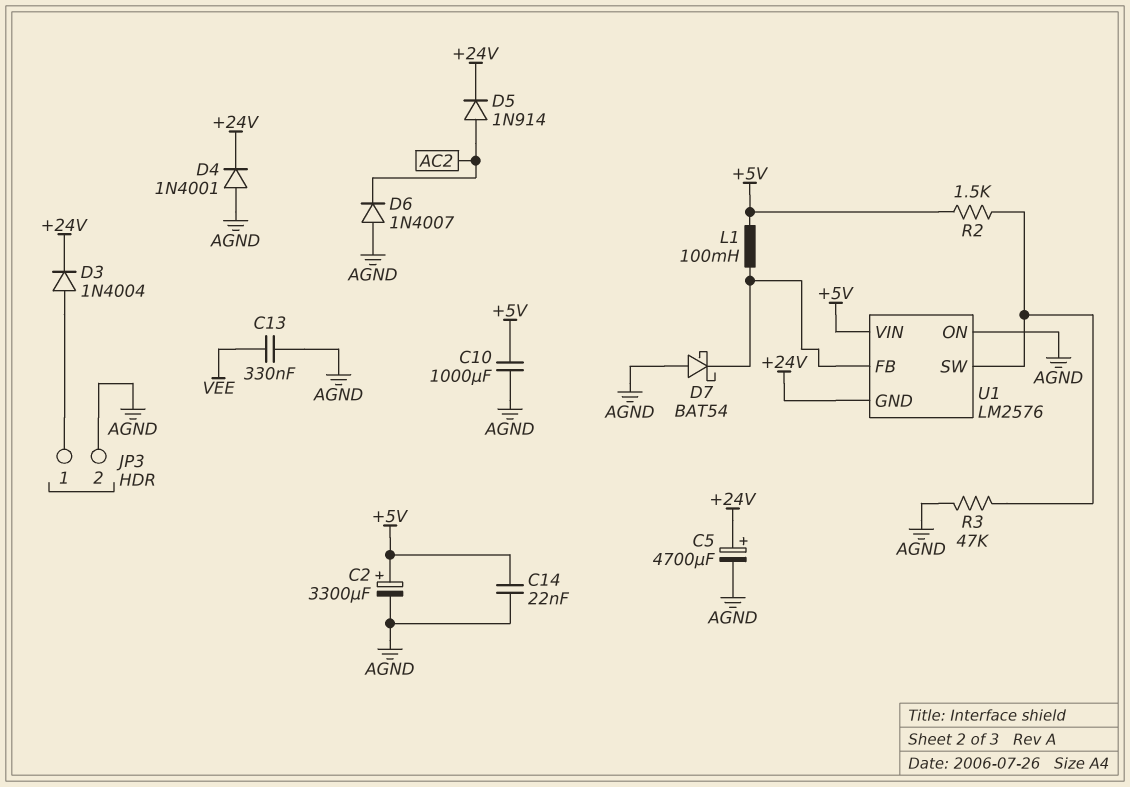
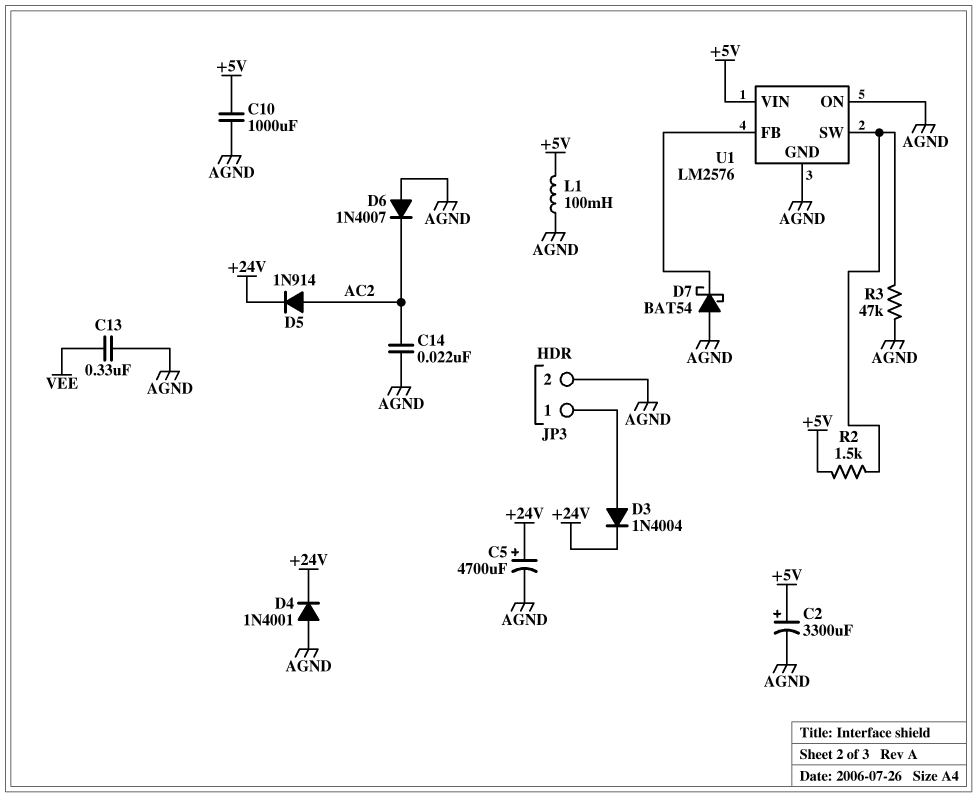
C14: 22nF (+5V, AGND) -> 22nF (AC2, AGND)
L1: 100mH (+5V, U1/FB) -> 100mH (+5V, AGND)
U1 pin GND: +24V -> AGND

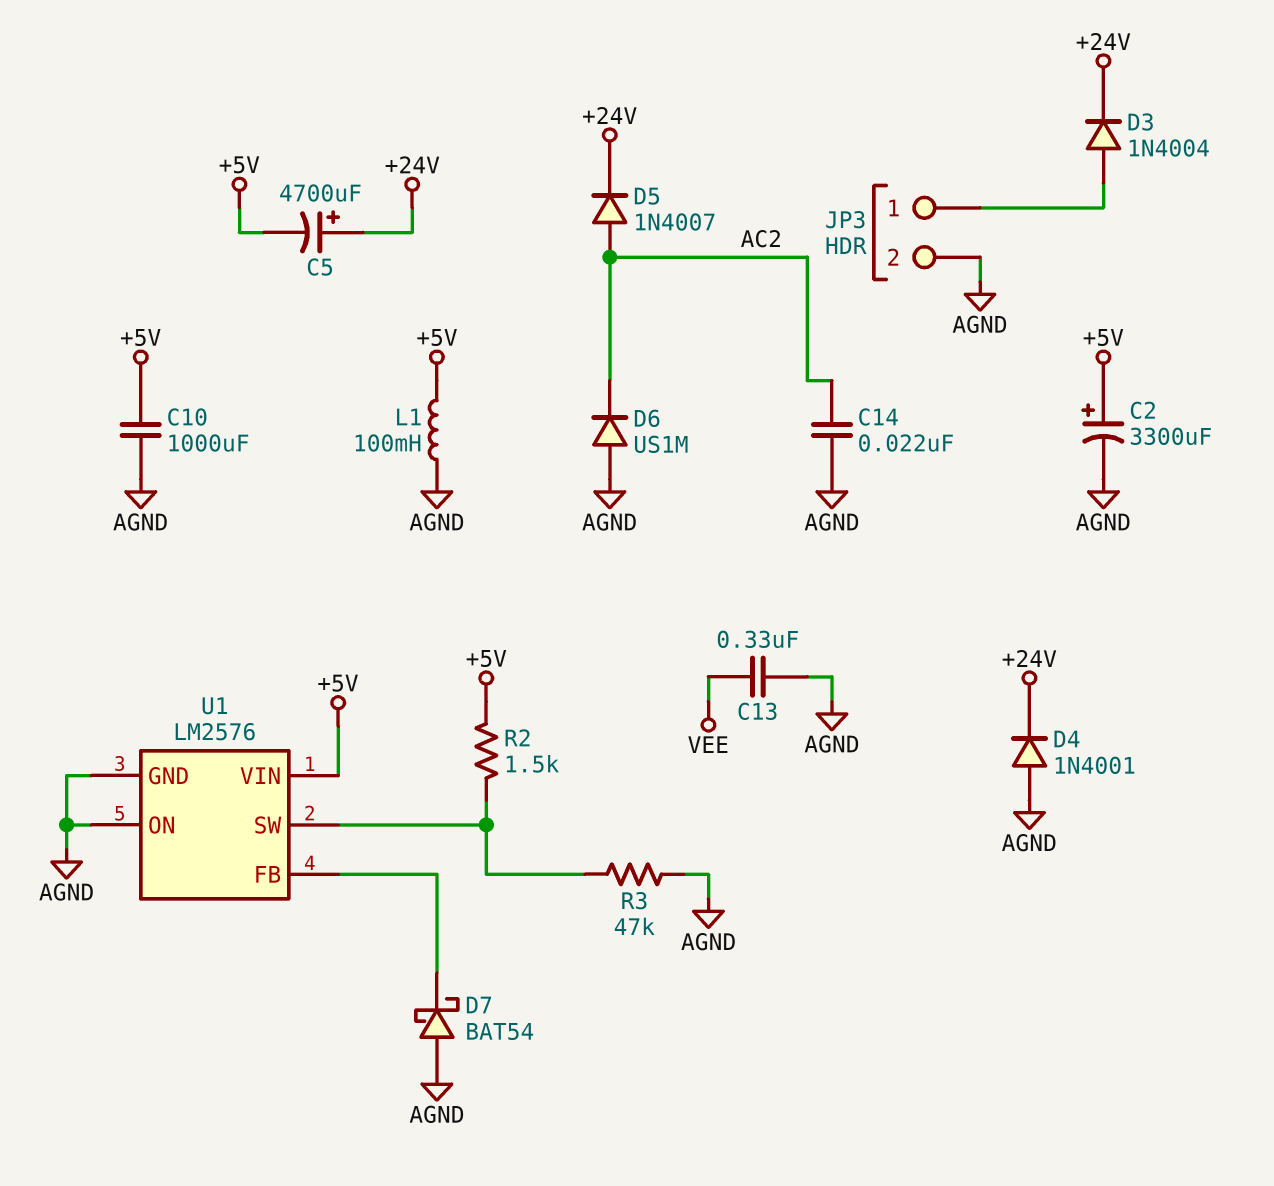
C5: 4700uF (plus +24V, minus AGND) -> 4700uF (plus +24V, minus +5V)
D5: diode 1N914 (A AC2, K +24V) -> diode 1N4007 (A AC2, K +24V)
D6: diode 1N4007 (A AGND, K AC2) -> diode US1M (A AGND, K AC2)

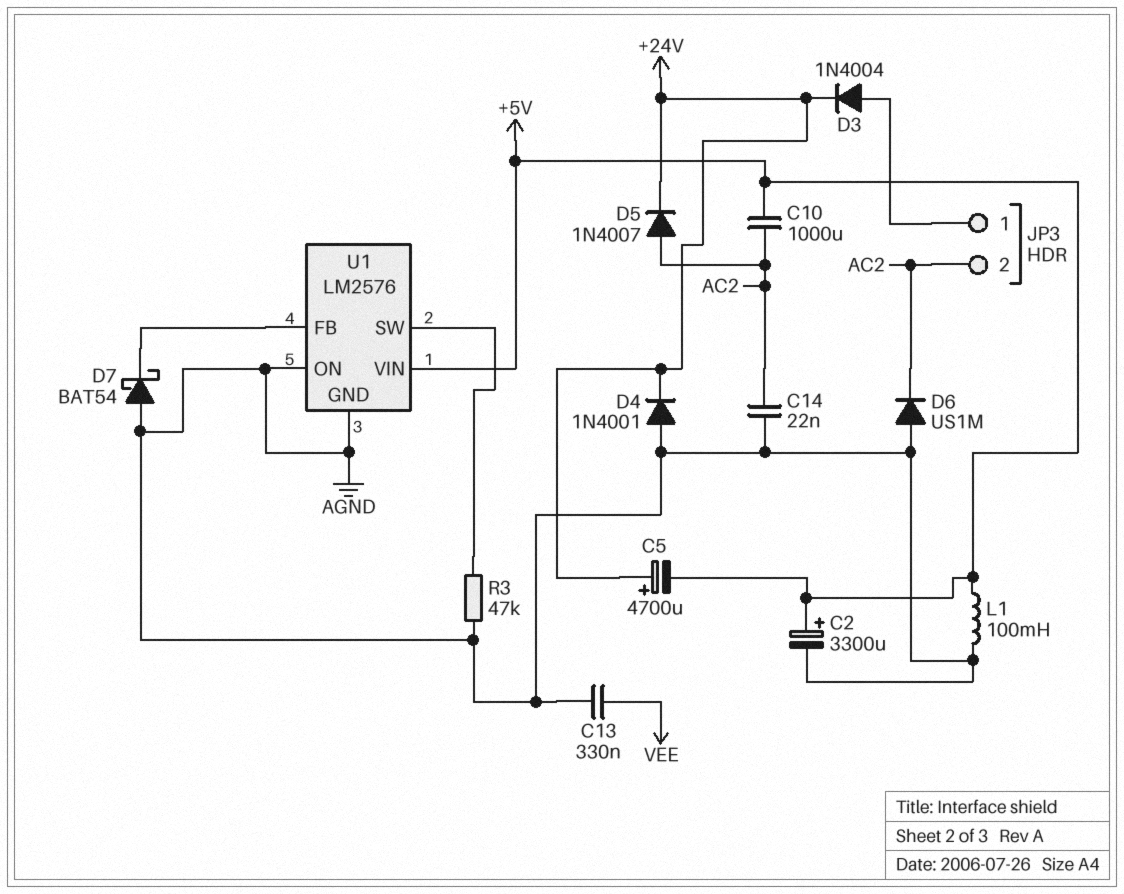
C10: 1000uF (+5V, AGND) -> 1000uF (+5V, AC2)
JP3 pin 2: AGND -> AC2
R2: 1.5k (+5V, U1/SW) -> none

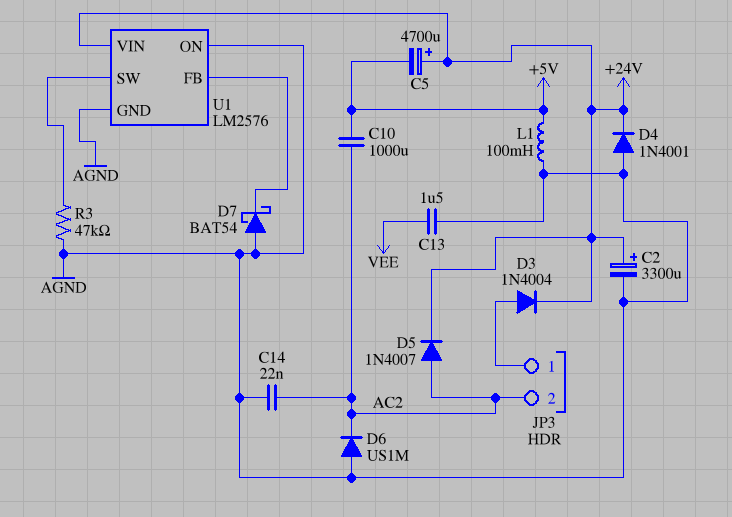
C2: 3300uF (plus +5V, minus AGND) -> 3300uF (plus +24V, minus AGND)
C13: 330nF (AGND, VEE) -> 1.5uF (AGND, VEE)
U1 pin VIN: +5V -> +24V

